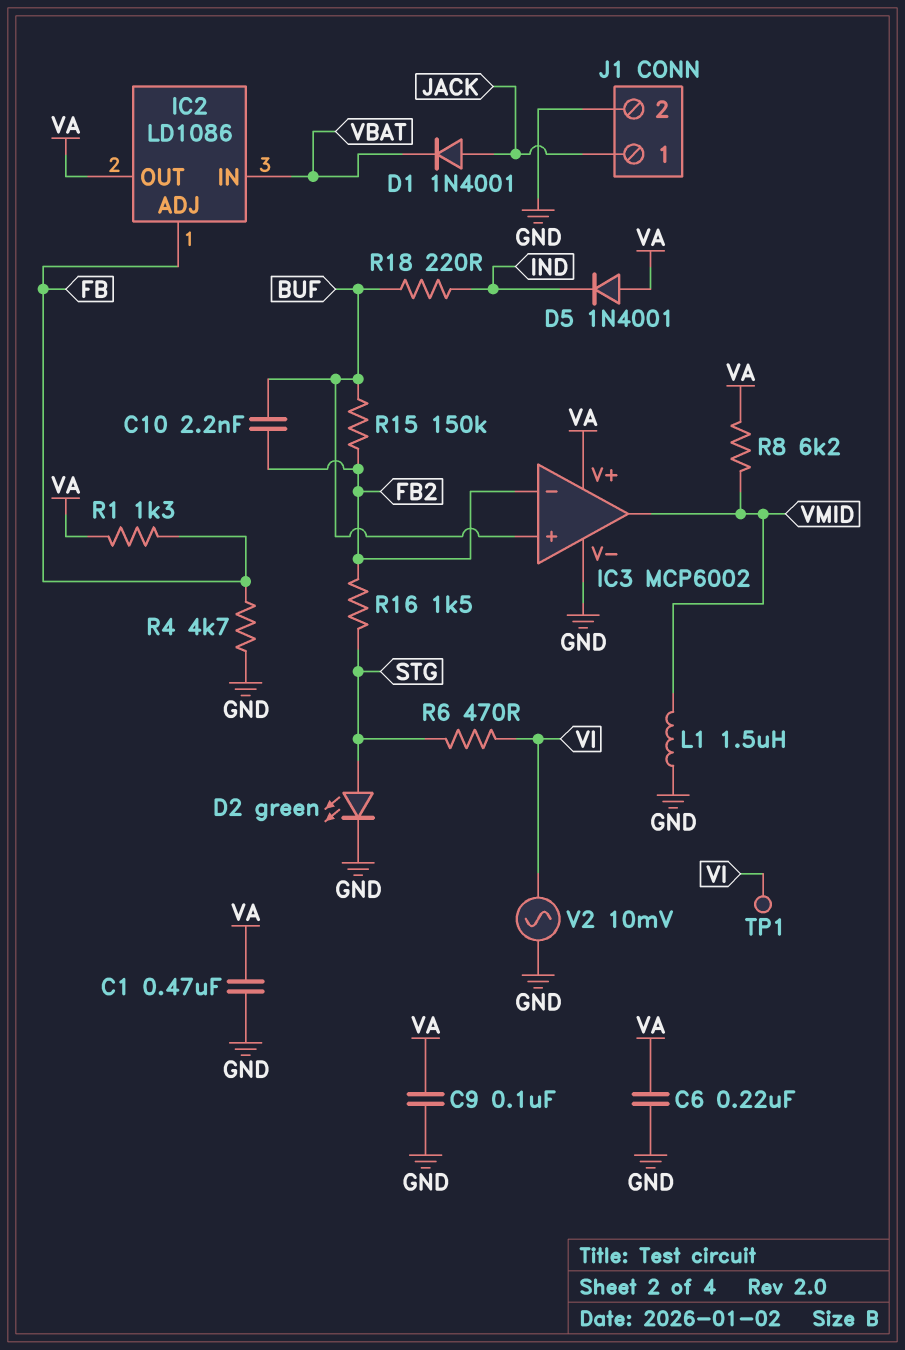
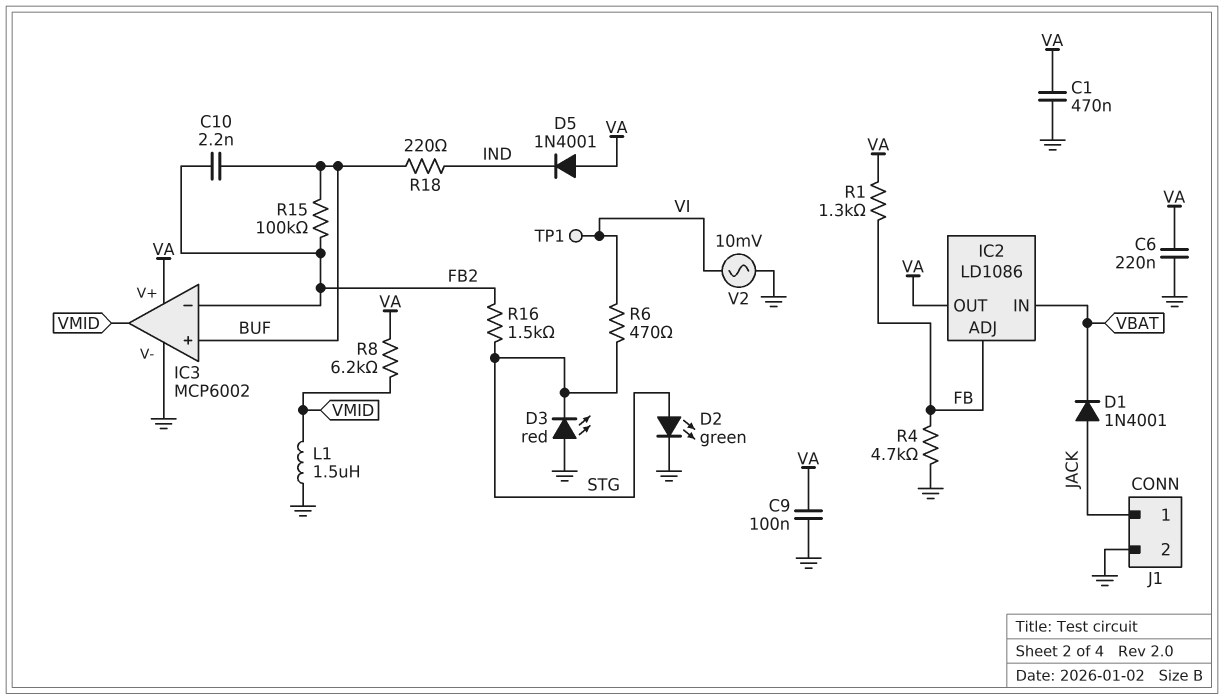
D3: none -> LED red (A GND, K STG)
R15: 150k (BUF, FB2) -> 100k (BUF, FB2)

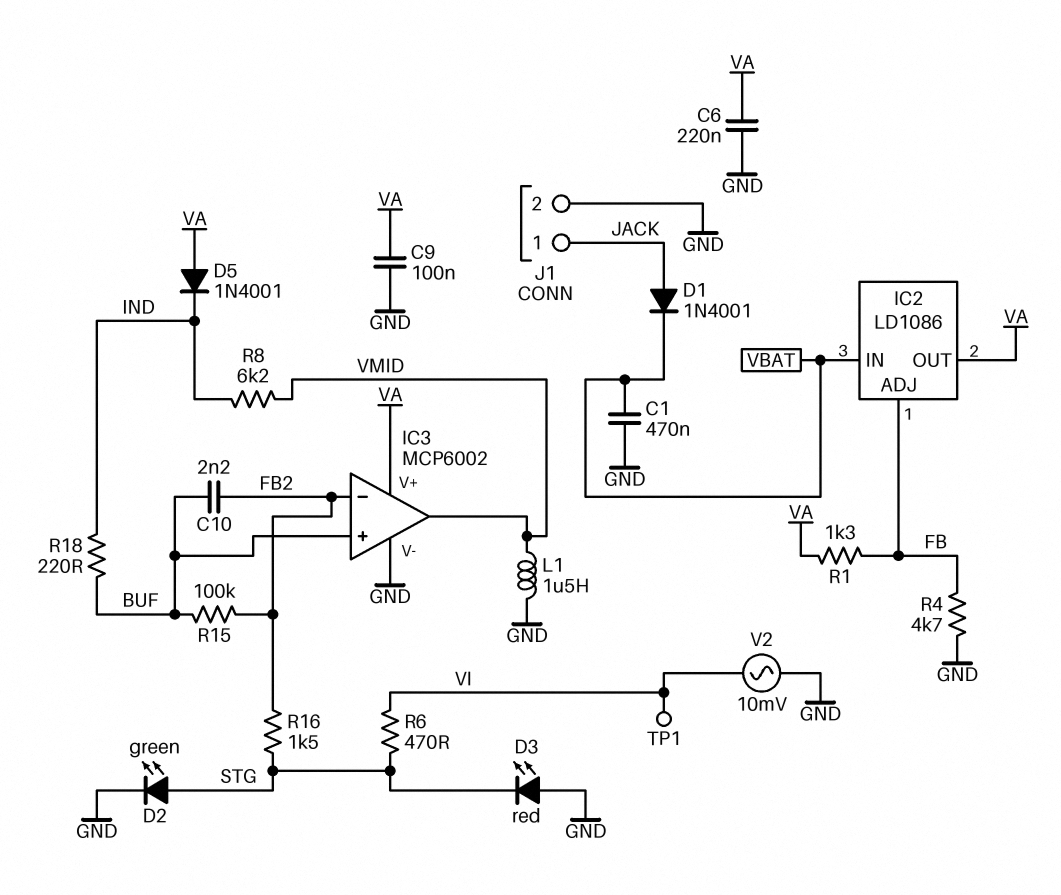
C1: 470nF (GND, VA) -> 470nF (GND, VBAT)
R8: 6.2k (VA, VMID) -> 6.2k (IND, VMID)

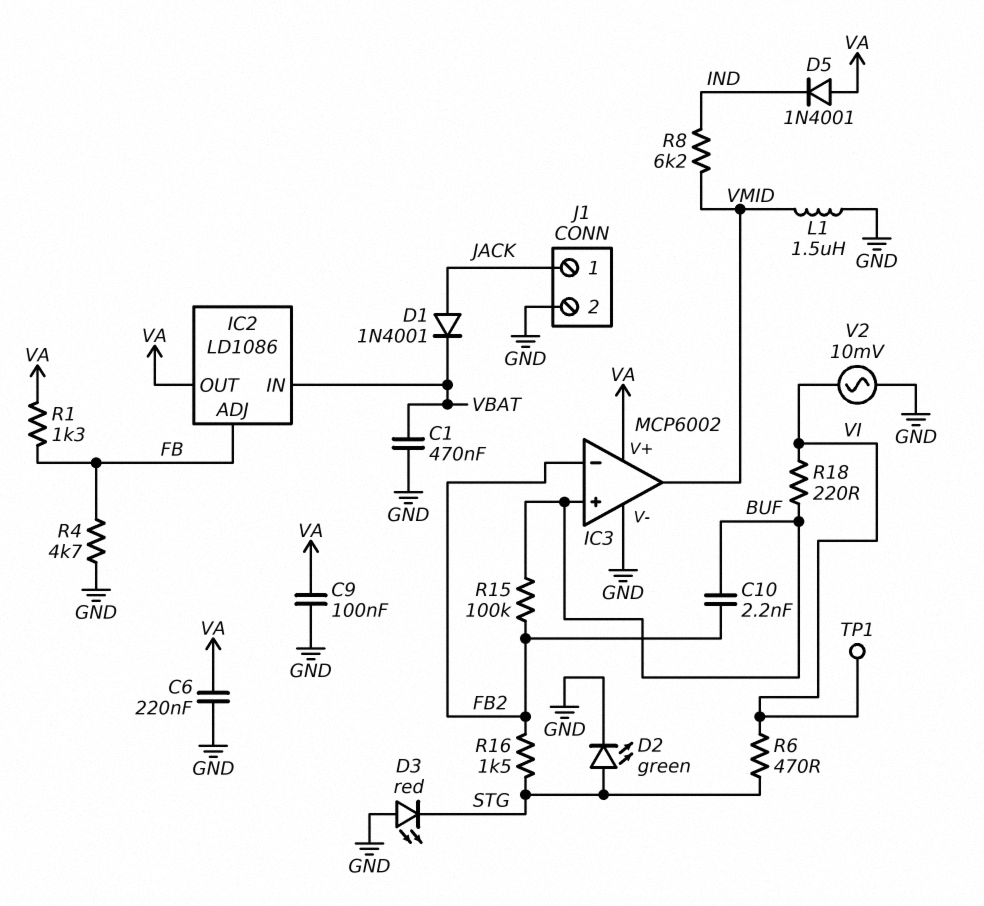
R18: 220 (BUF, IND) -> 220 (BUF, VI)

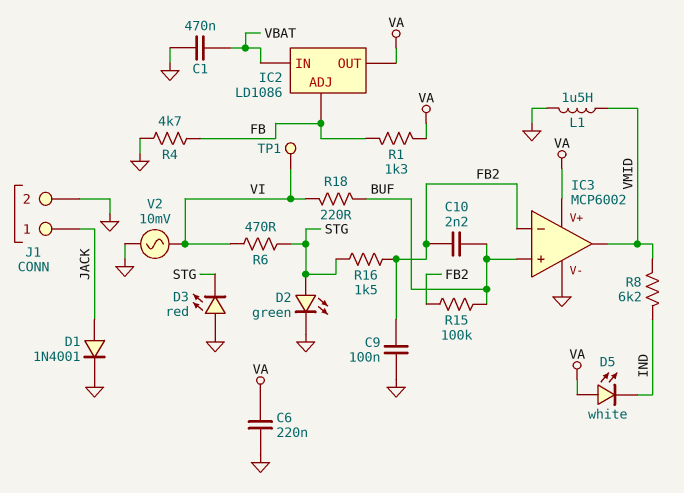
C9: 100nF (GND, VA) -> 100nF (FB2, GND)
D1: diode 1N4001 (A JACK, K VBAT) -> diode 1N4001 (A JACK, K GND)
D5: diode 1N4001 (A VA, K IND) -> LED white (A VA, K IND)

